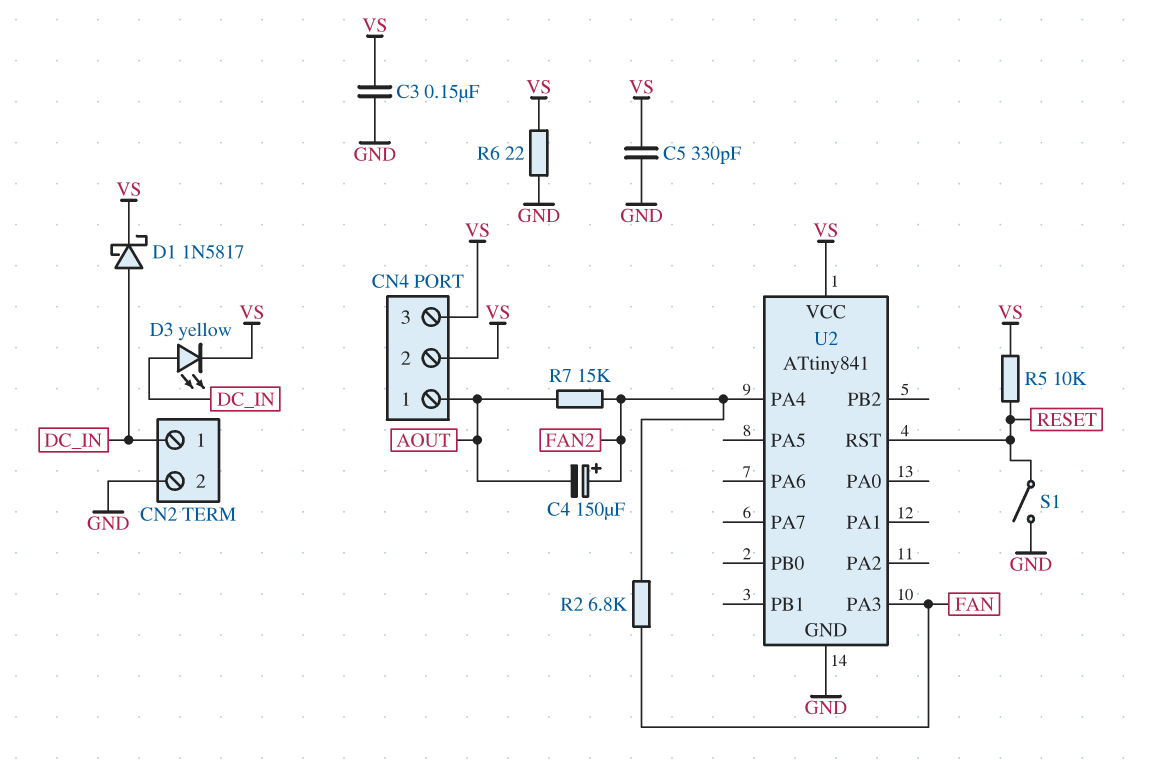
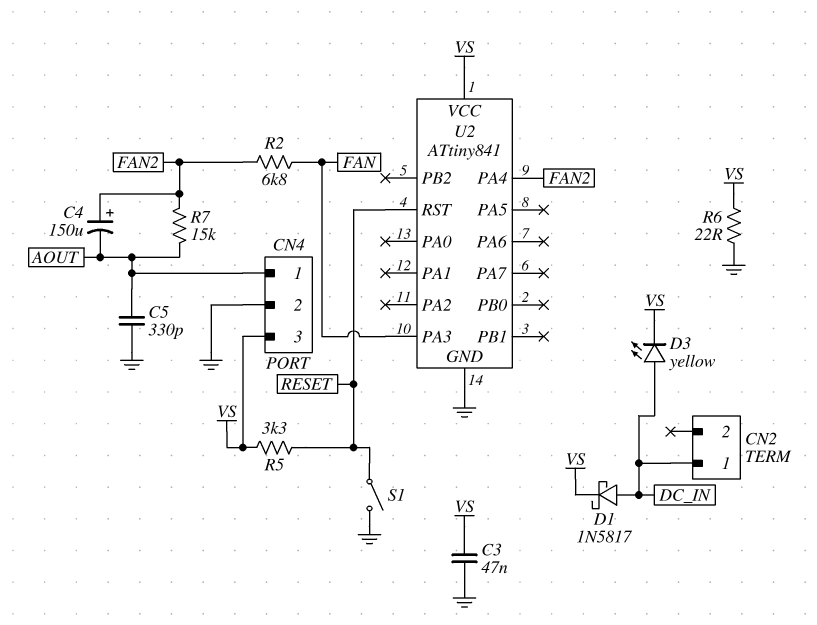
C3: 150nF (GND, VS) -> 47nF (GND, VS)
C5: 330pF (GND, VS) -> 330pF (AOUT, GND)
CN2 pin 2: GND -> none
CN4 pin 2: VS -> GND
R5: 10k (RESET, VS) -> 3.3k (RESET, VS)

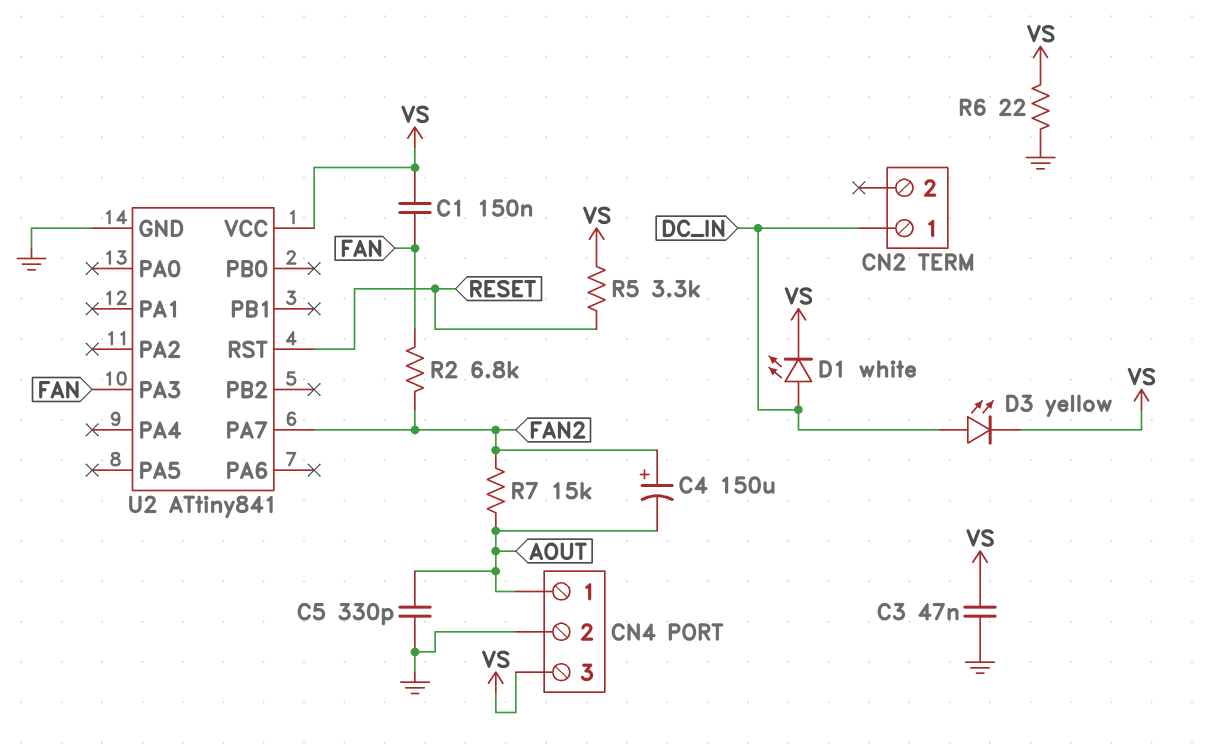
C1: none -> 150nF (FAN, VS)
D1: schottky 1N5817 (A DC_IN, K VS) -> LED white (A DC_IN, K VS)
S1: switch (GND, RESET) -> none
U2 pin PA4: FAN2 -> none
U2 pin PA7: none -> FAN2

